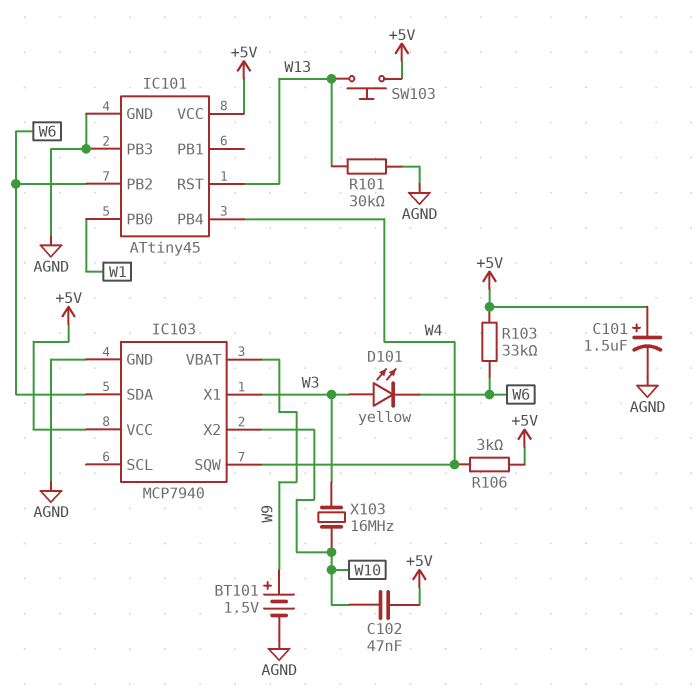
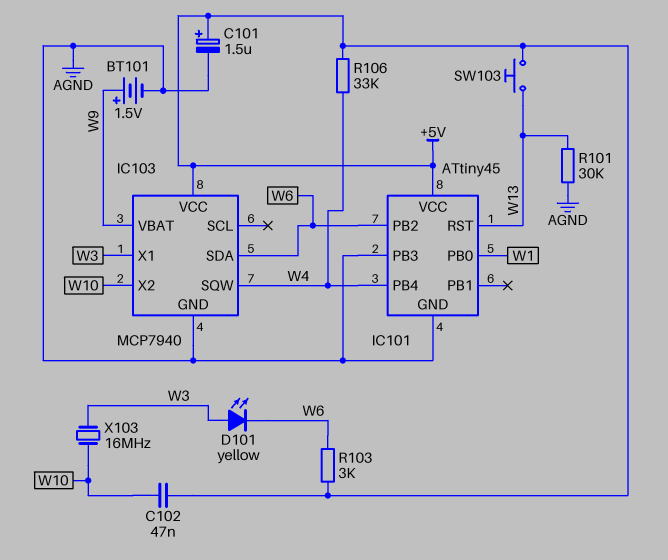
R103: 33k (+5V, W6) -> 3k (+5V, W6)
R106: 3k (+5V, W4) -> 33k (+5V, W4)

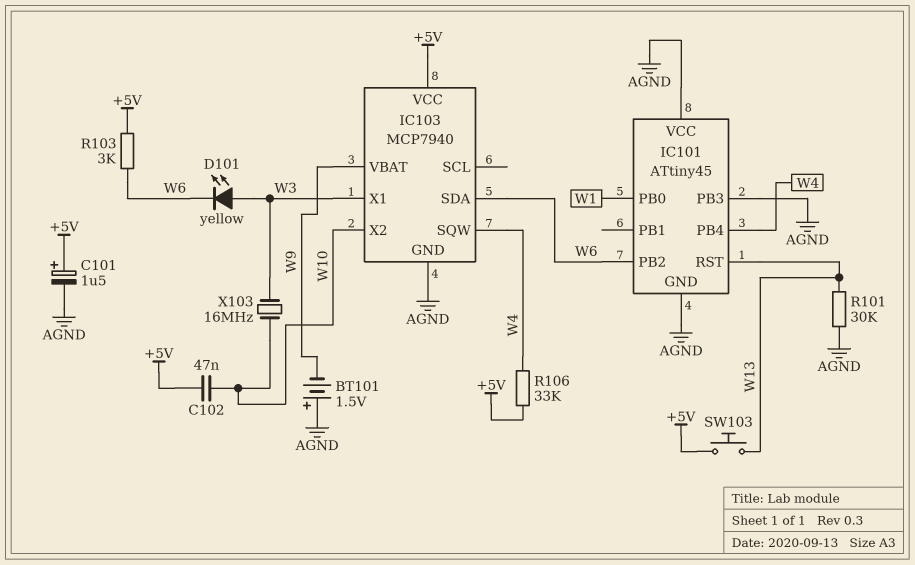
BT101: 1.5V (plus W9, minus AGND) -> 1.5V (plus AGND, minus W9)
IC101 pin VCC: +5V -> AGND

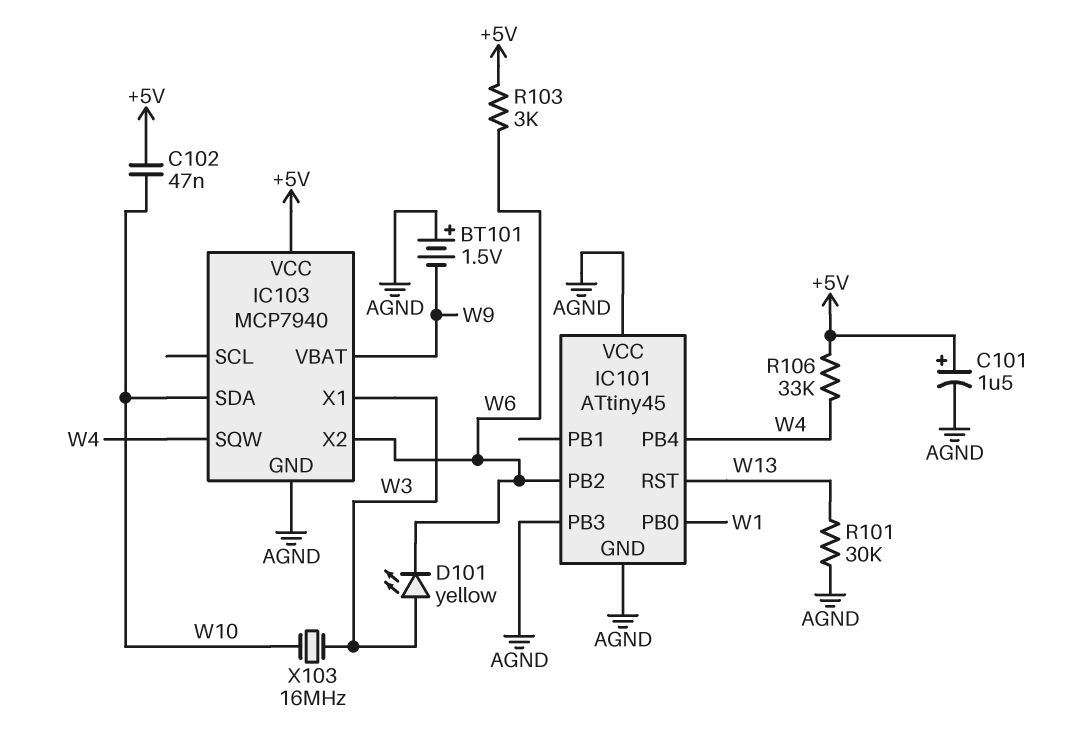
IC103 pin SDA: W6 -> W10
IC103 pin X2: W10 -> W6
SW103: button (+5V, W13) -> none

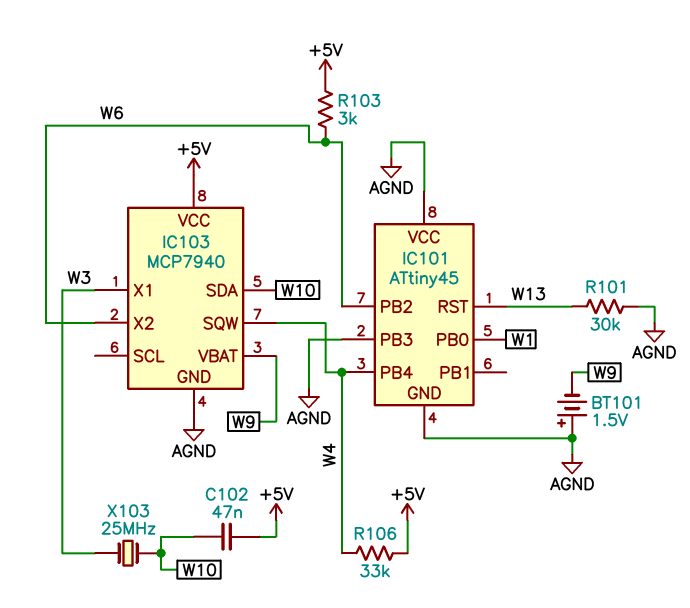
C101: 1.5uF (plus +5V, minus AGND) -> none
D101: LED yellow (A W3, K W6) -> none
X103: 16MHz (W3, W10) -> 25MHz (W3, W10)

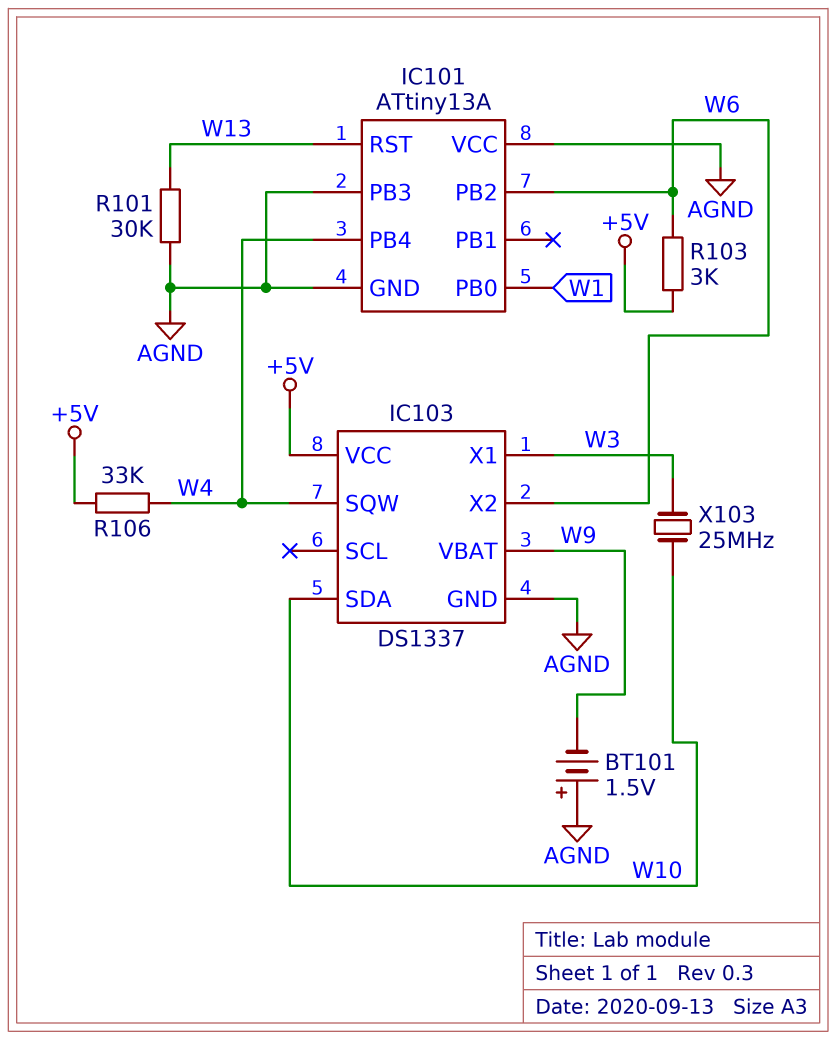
C102: 47nF (+5V, W10) -> none
IC101: ATtiny45 -> ATtiny13A
IC103: MCP7940 -> DS1337

